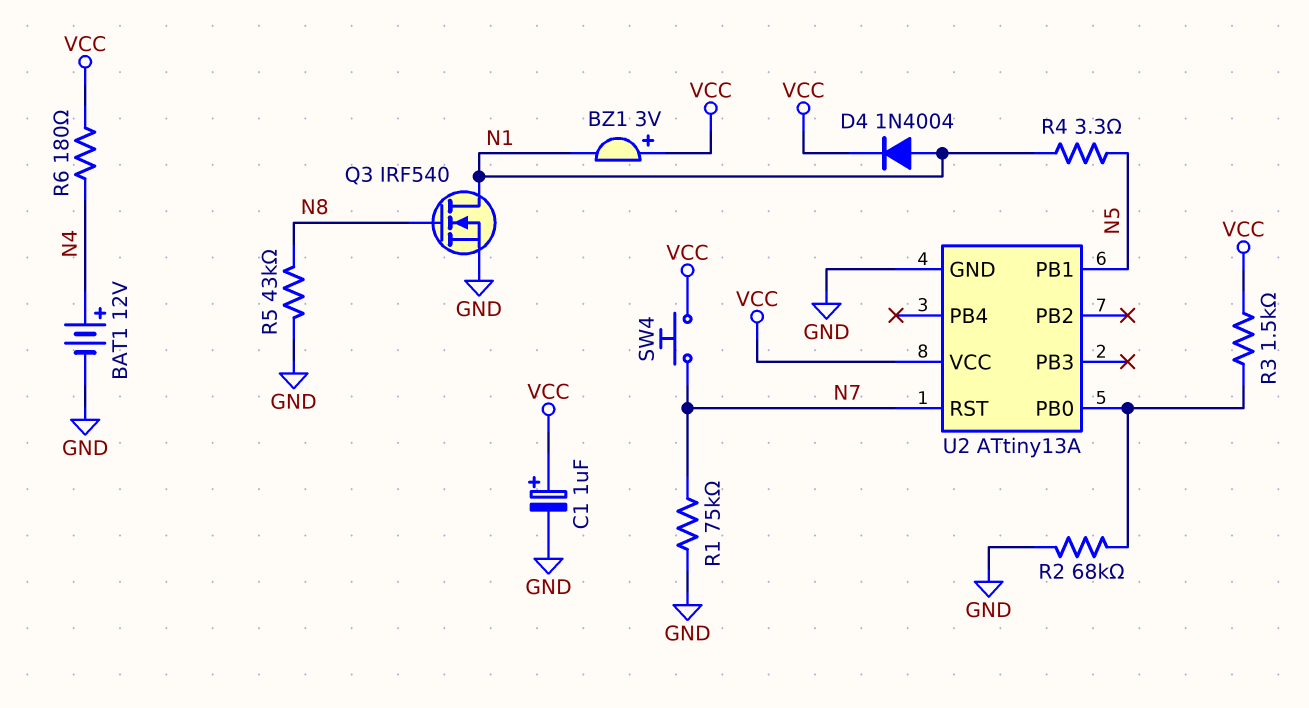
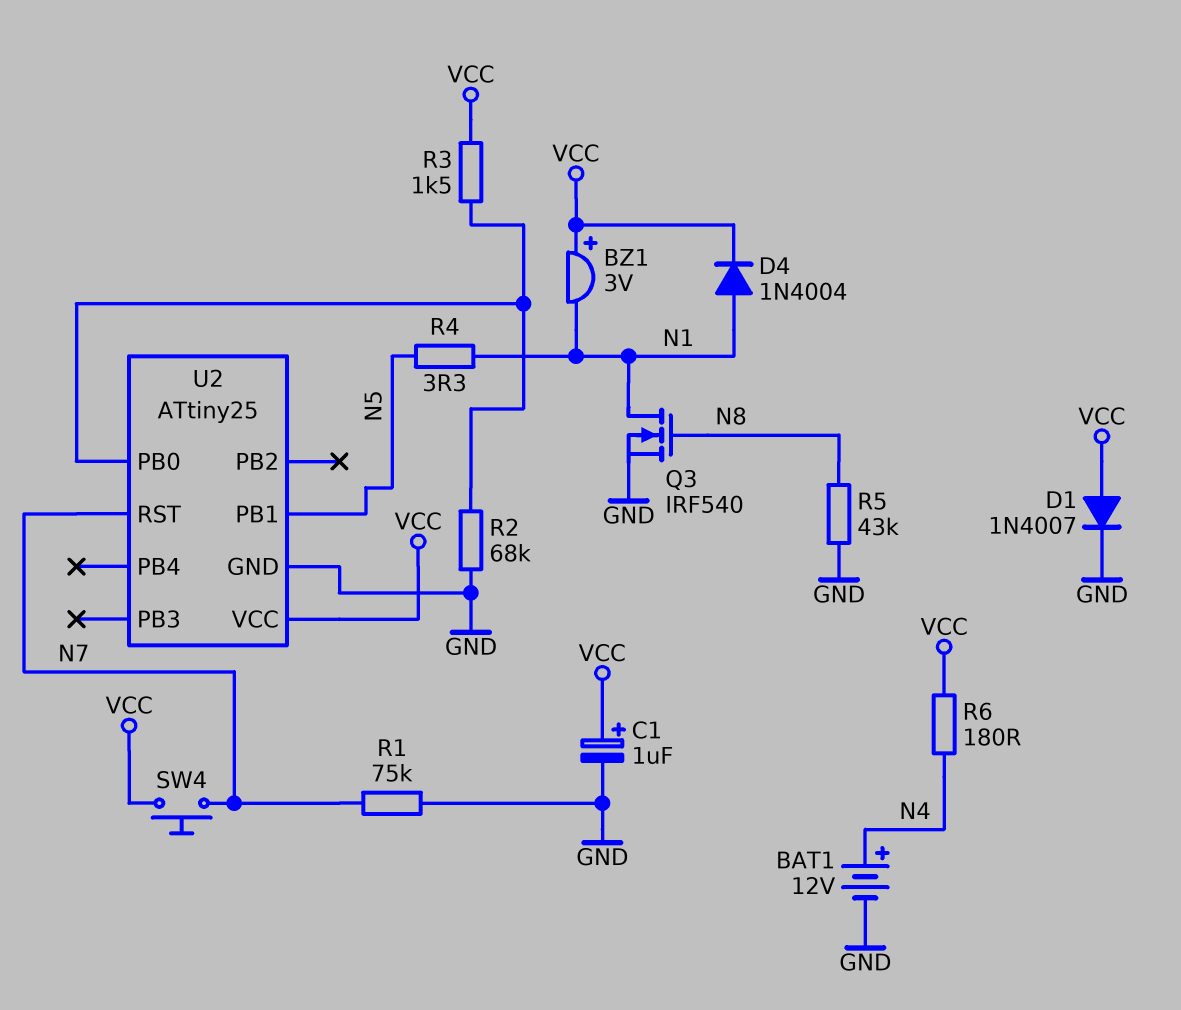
D1: none -> diode 1N4007 (A VCC, K GND)
U2: ATtiny13A -> ATtiny25

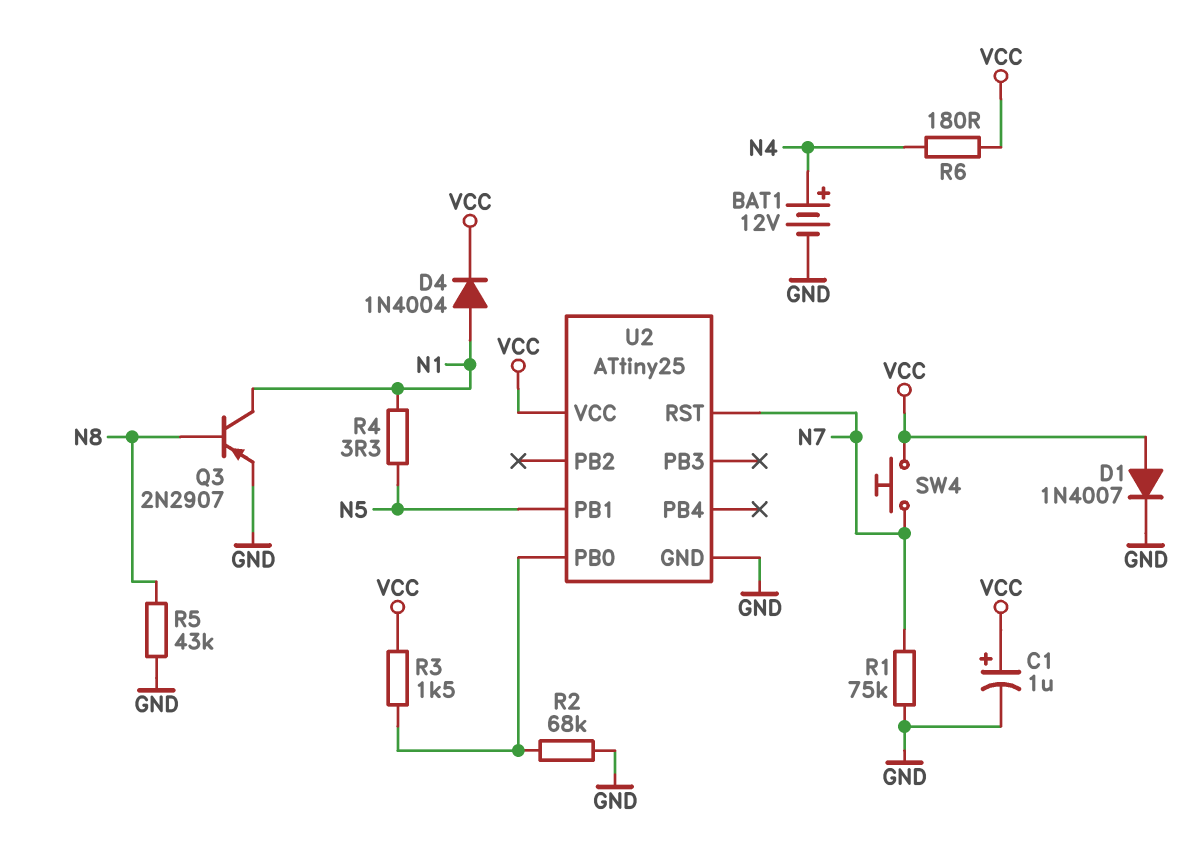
BZ1: buzzer 3V (plus VCC, minus N1) -> none
Q3: NMOS IRF540 (G N8, D N1, S GND) -> PNP 2N2907 (B N8, C N1, E GND)

